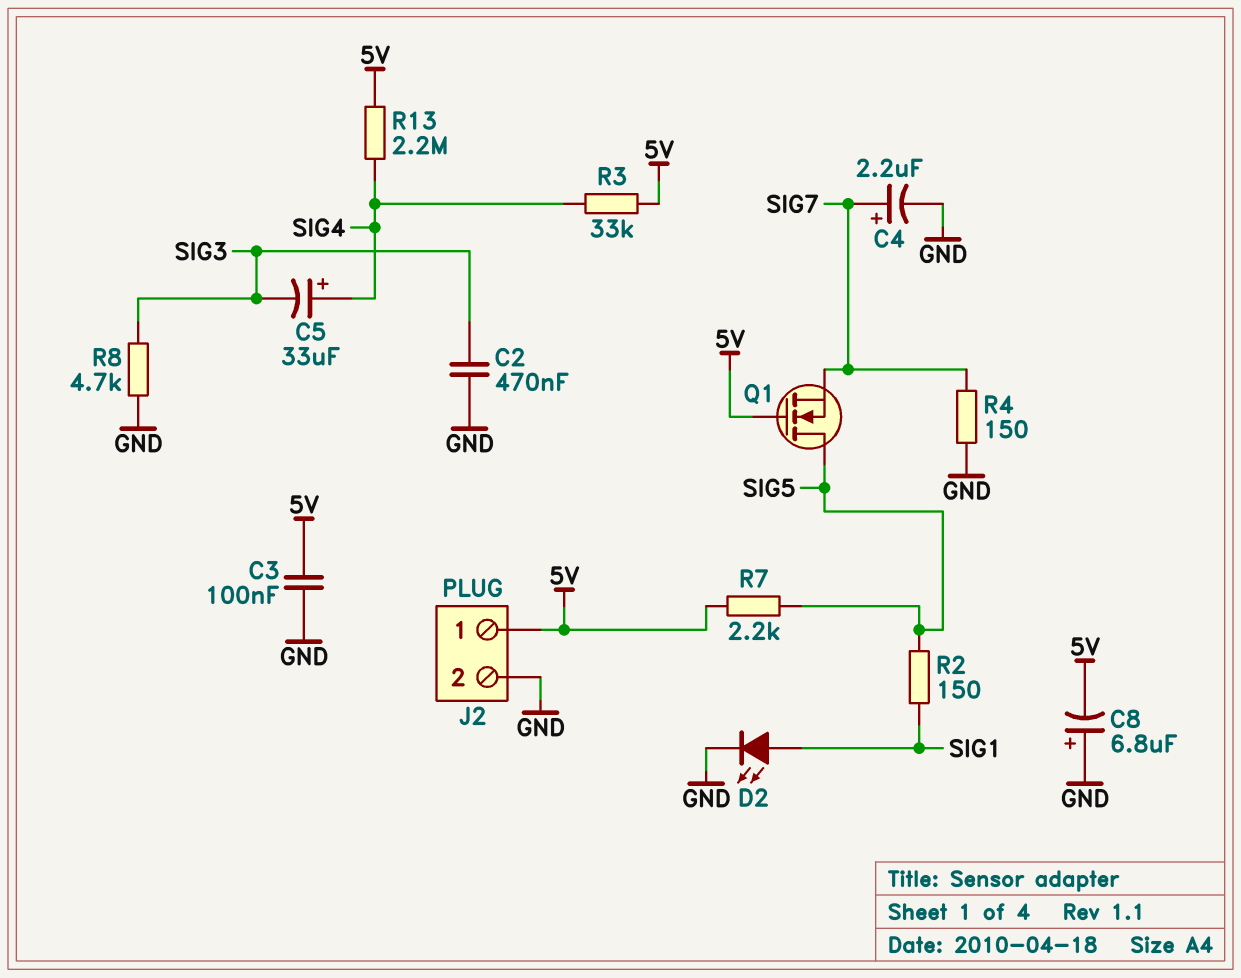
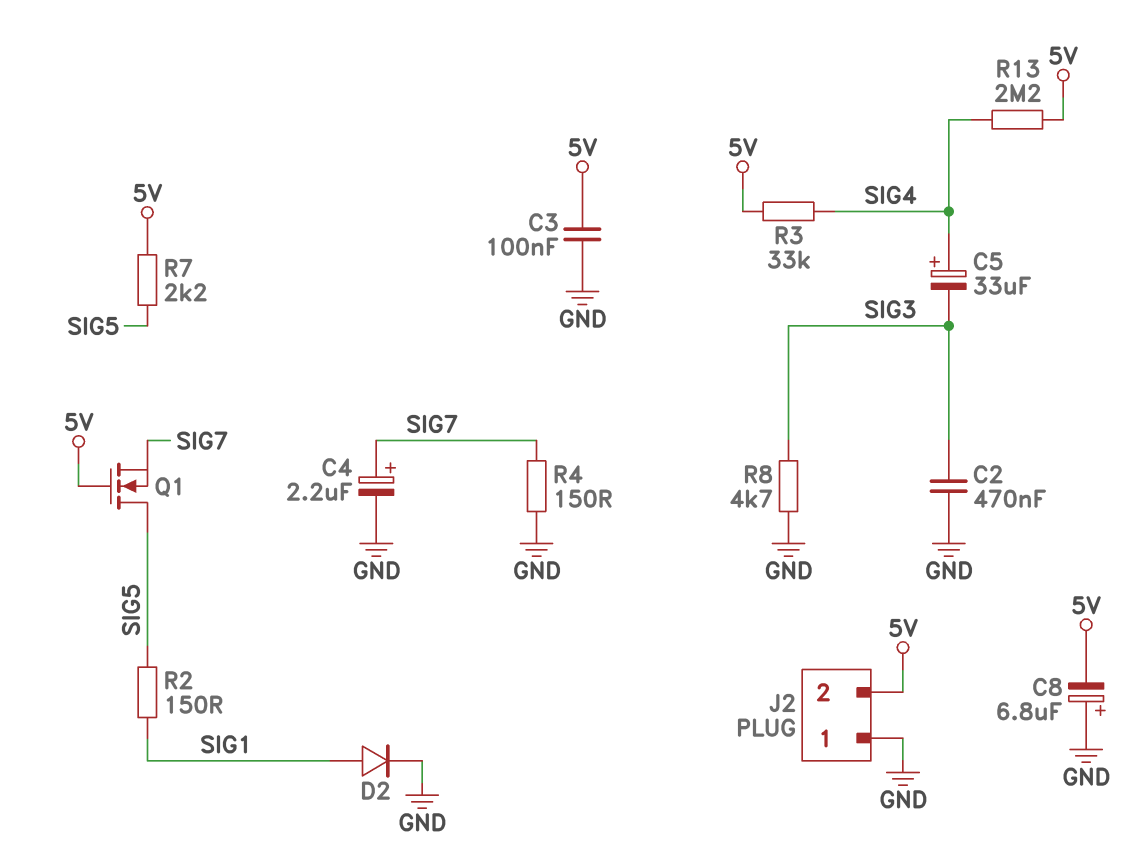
D2: LED (A SIG1, K GND) -> diode (A SIG1, K GND)
J2 pin 1: 5V -> GND
J2 pin 2: GND -> 5V

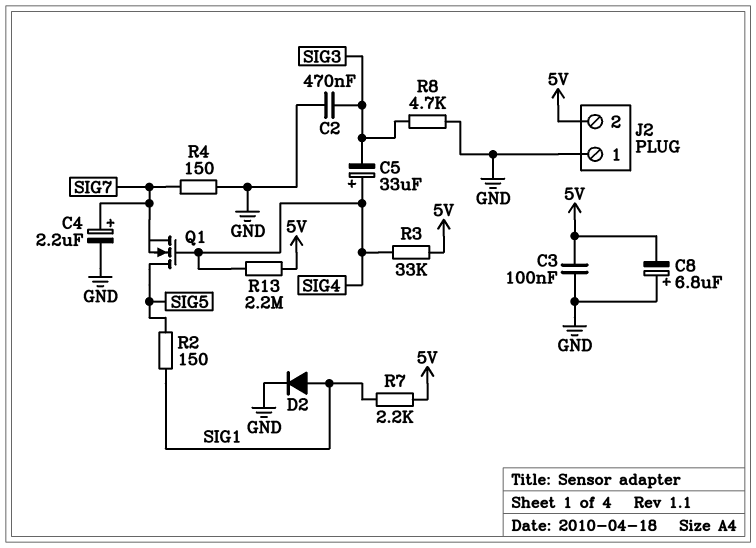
Q1: NMOS (G 5V, D SIG5, S SIG7) -> NMOS (G SIG4, D SIG5, S SIG7)
R7: 2.2k (5V, SIG5) -> 2.2k (5V, SIG1)

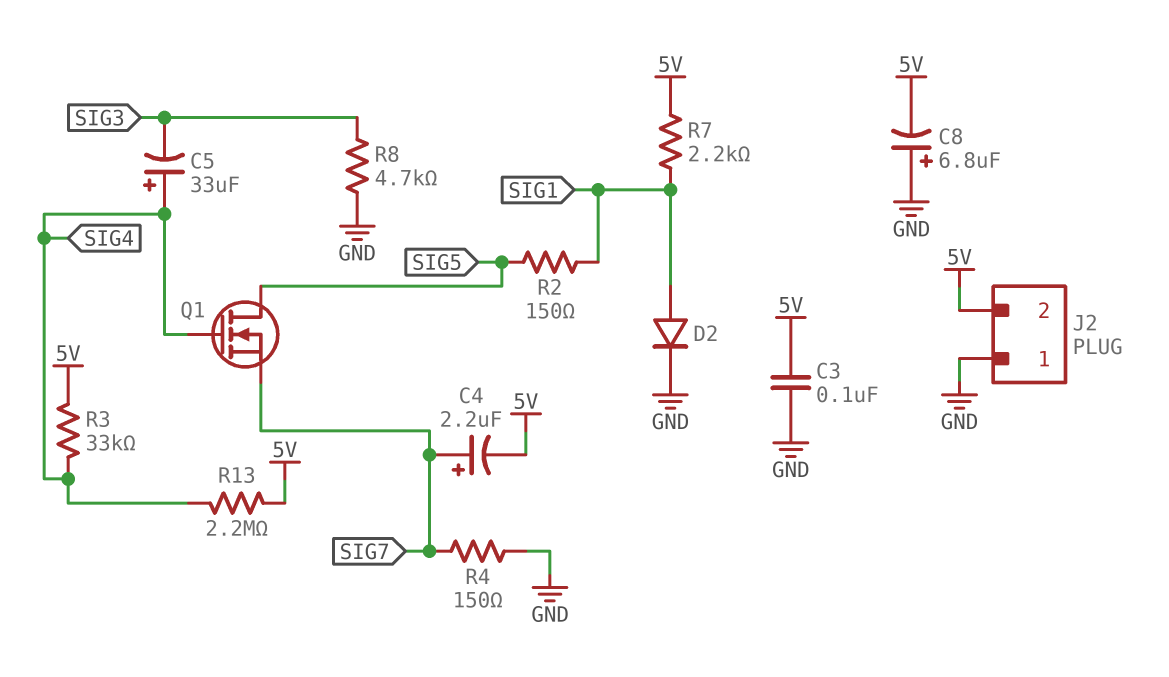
C2: 470nF (GND, SIG3) -> none
C4: 2.2uF (plus SIG7, minus GND) -> 2.2uF (plus SIG7, minus 5V)

